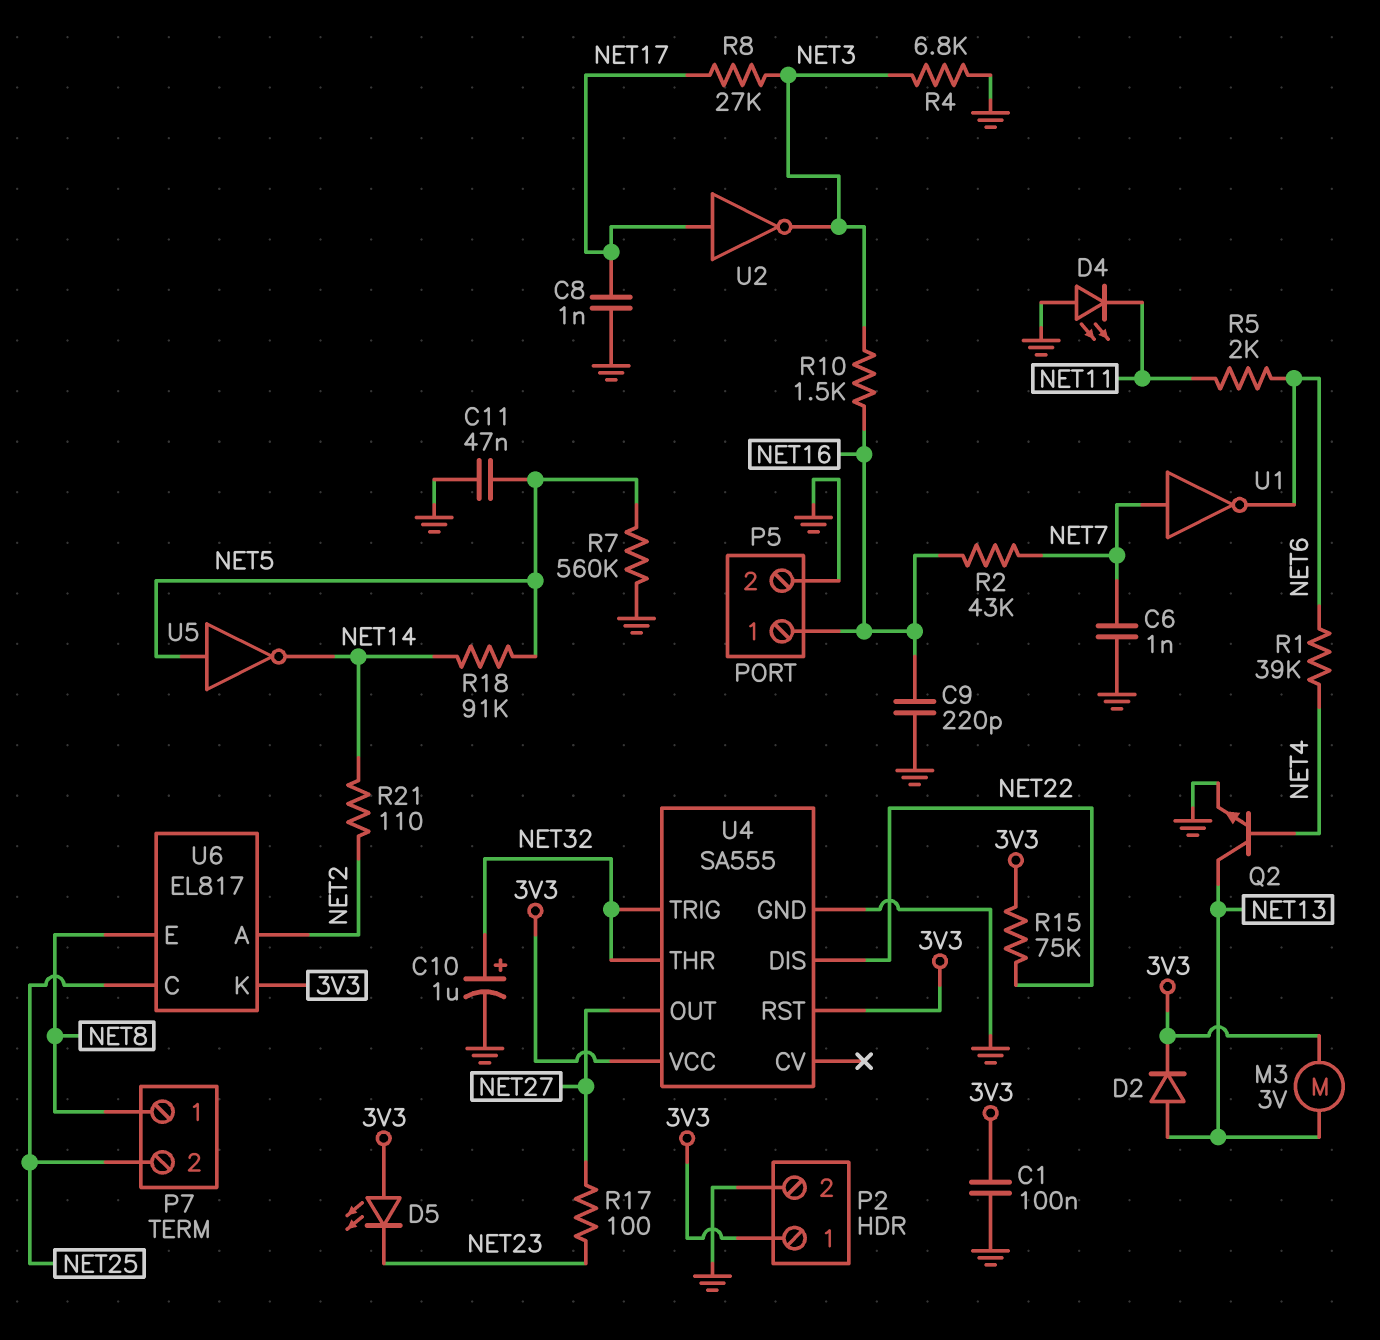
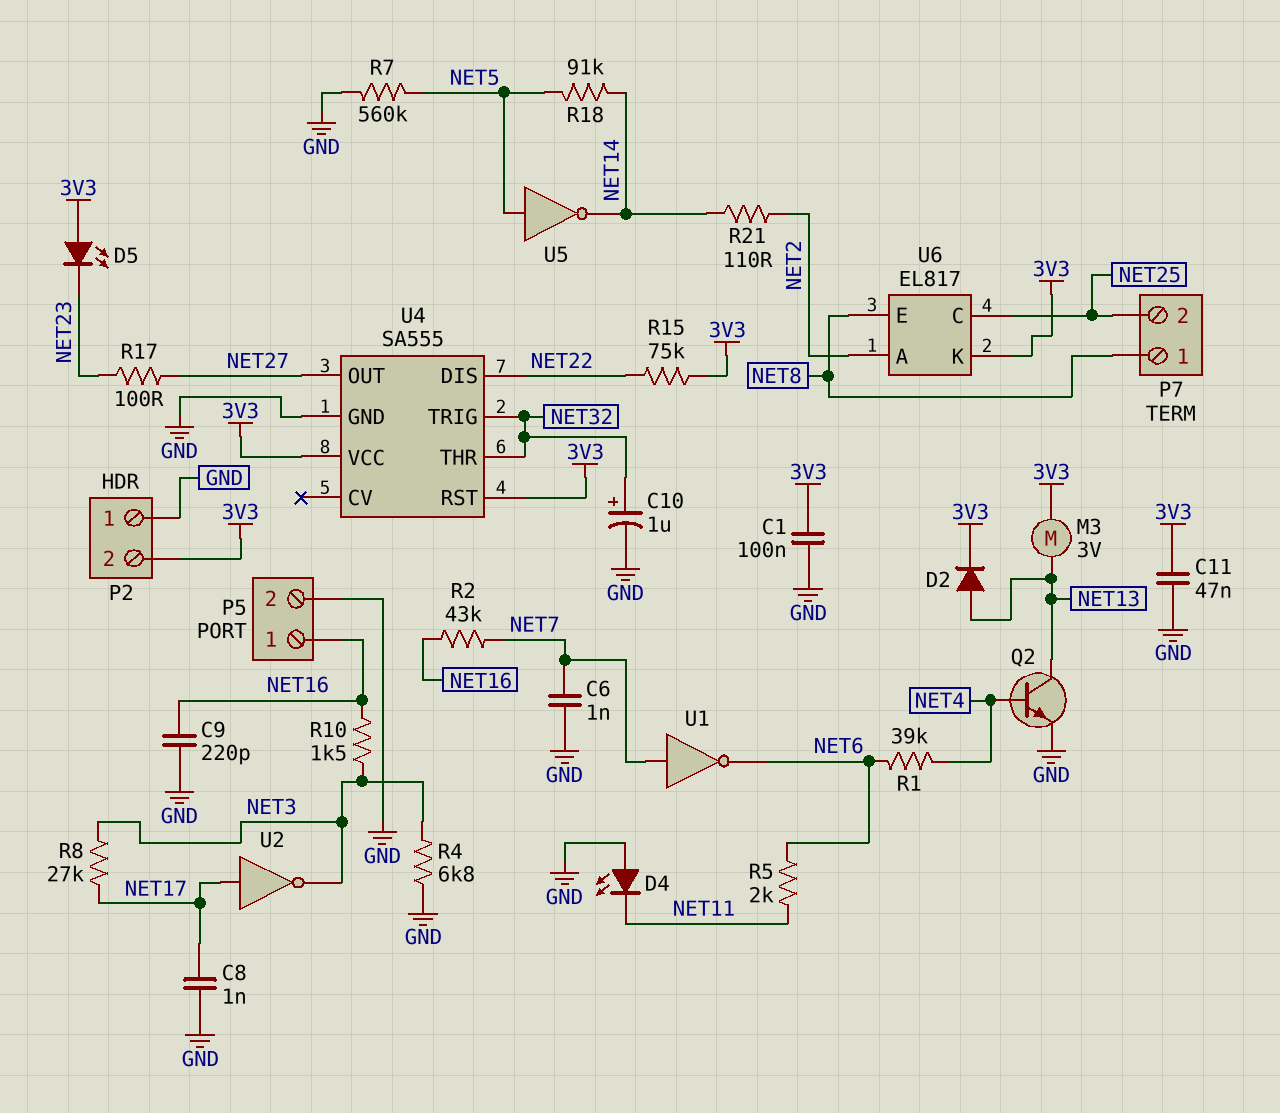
C11: 47nF (GND, NET5) -> 47nF (3V3, GND)
P2 pin 1: 3V3 -> GND
P2 pin 2: GND -> 3V3

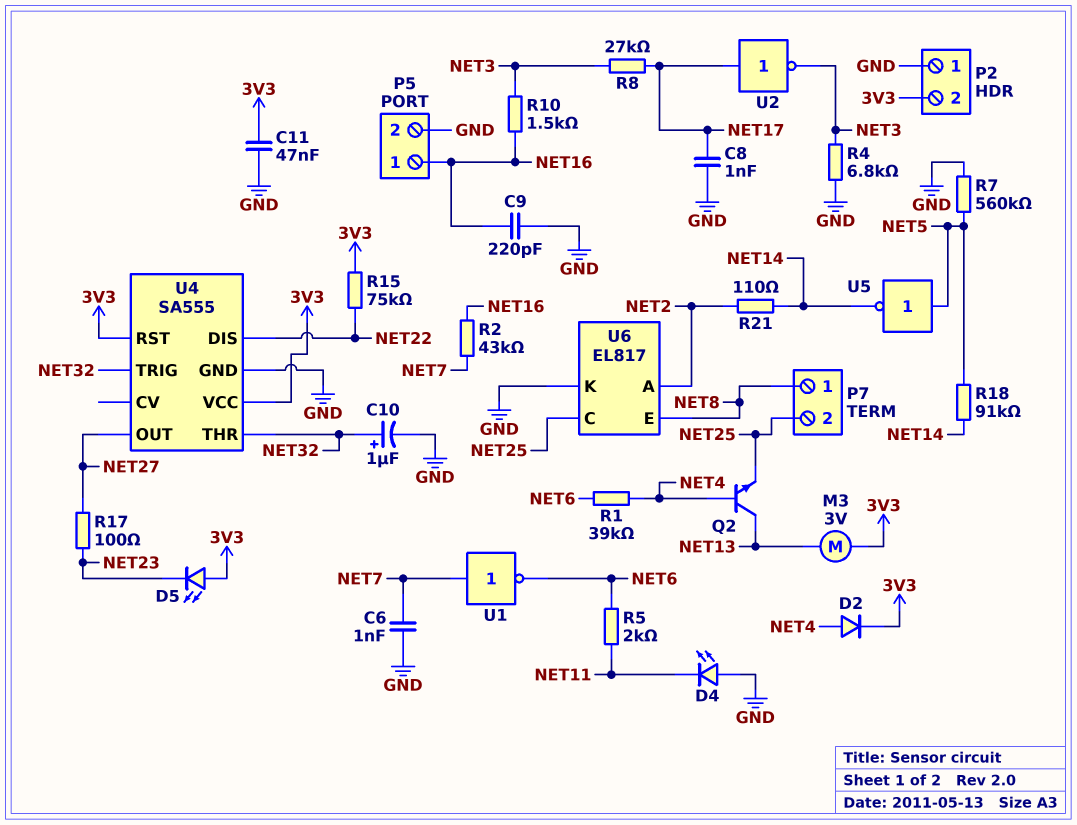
C1: 100nF (3V3, GND) -> none
D2: diode (A NET13, K 3V3) -> diode (A NET4, K 3V3)
Q2: NPN (B NET4, C NET13, E GND) -> NPN (B NET4, C NET13, E NET25)
U6 pin K: 3V3 -> GND

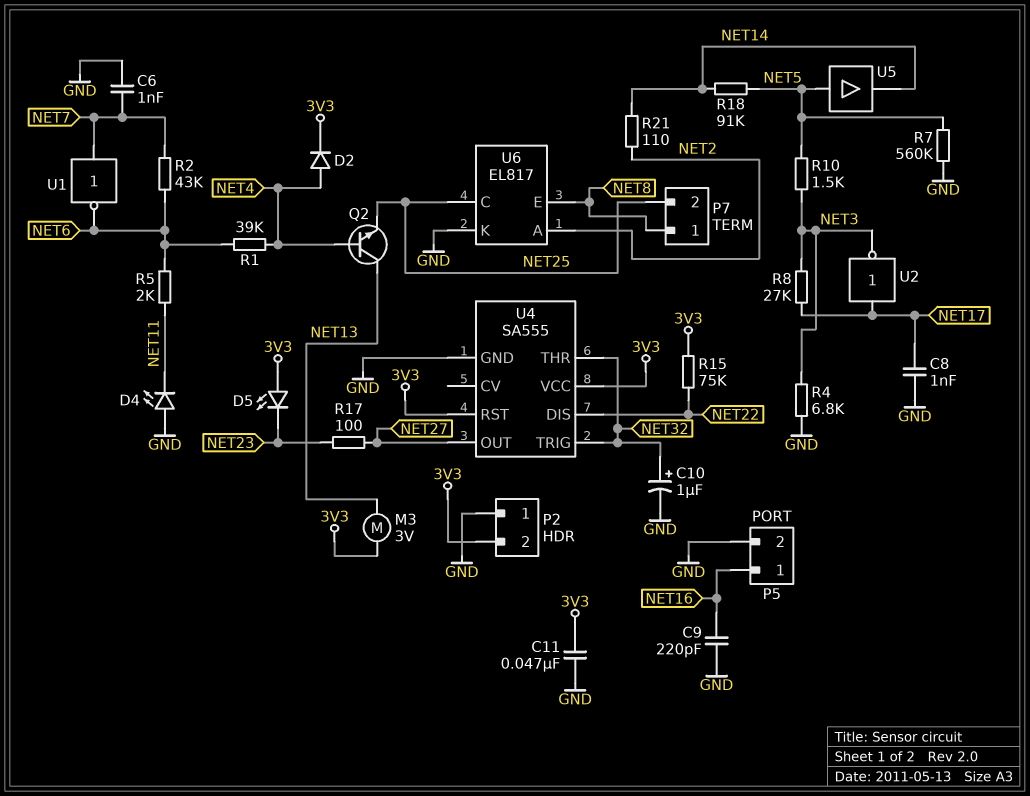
R2: 43k (NET7, NET16) -> 43k (NET6, NET7)
R10: 1.5k (NET3, NET16) -> 1.5k (NET3, NET5)
U5: NOT (in NET5, out NET14) -> buffer (in NET5, out NET14)

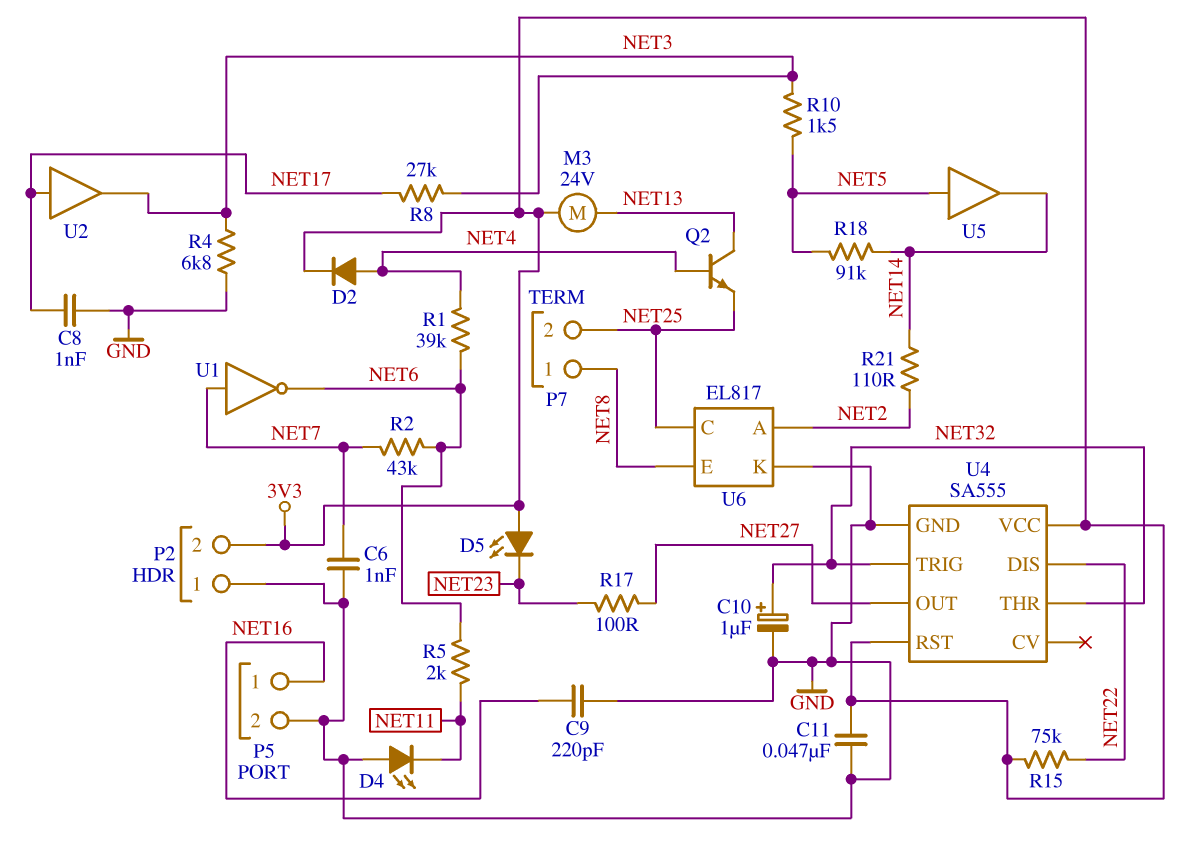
M3: motor 3V (3V3, NET13) -> motor 24V (3V3, NET13)
R7: 560k (GND, NET5) -> none
U2: NOT (in NET17, out NET3) -> buffer (in NET17, out NET3)

